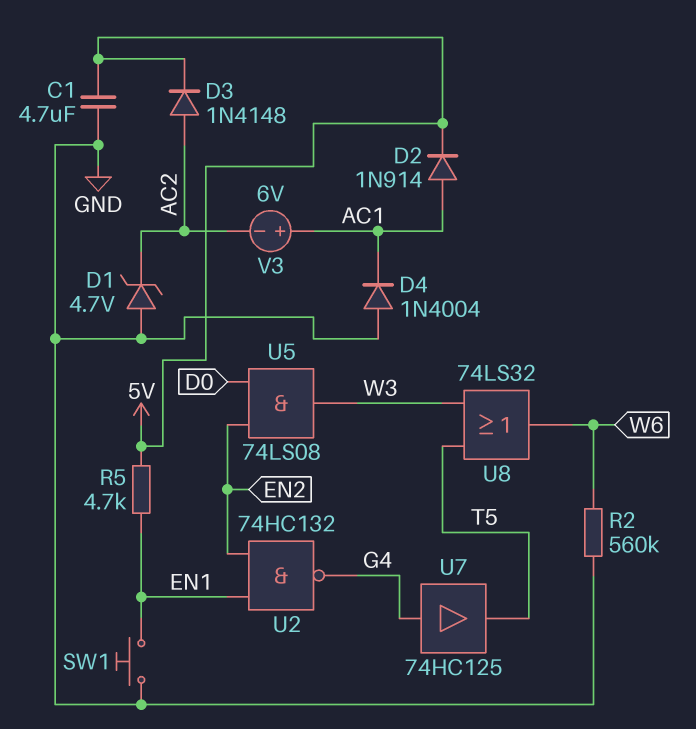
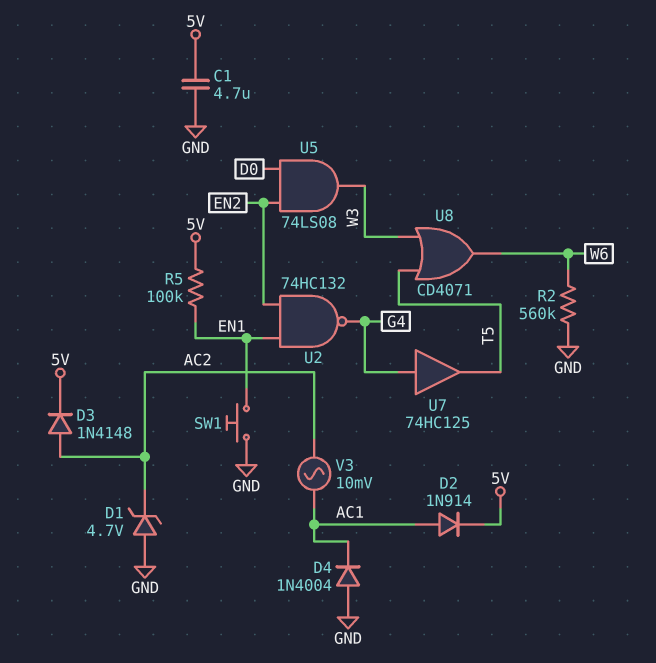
R5: 4.7k (5V, EN1) -> 100k (5V, EN1)
U8: OR 74LS32 (in T5, in W3, out W6) -> OR CD4071 (in T5, in W3, out W6)
V3: 6V (plus AC1, minus AC2) -> AC 10mV (AC1, AC2)

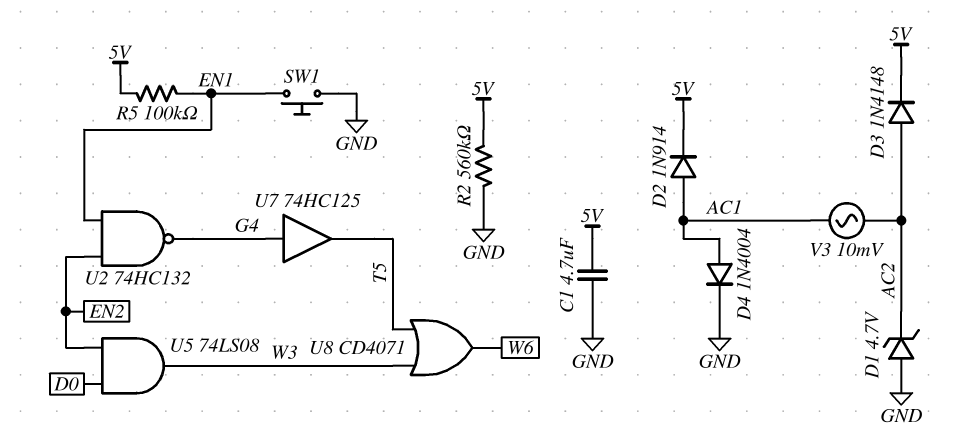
D4: diode 1N4004 (A GND, K AC1) -> diode 1N4004 (A AC1, K GND)
R2: 560k (GND, W6) -> 560k (5V, GND)

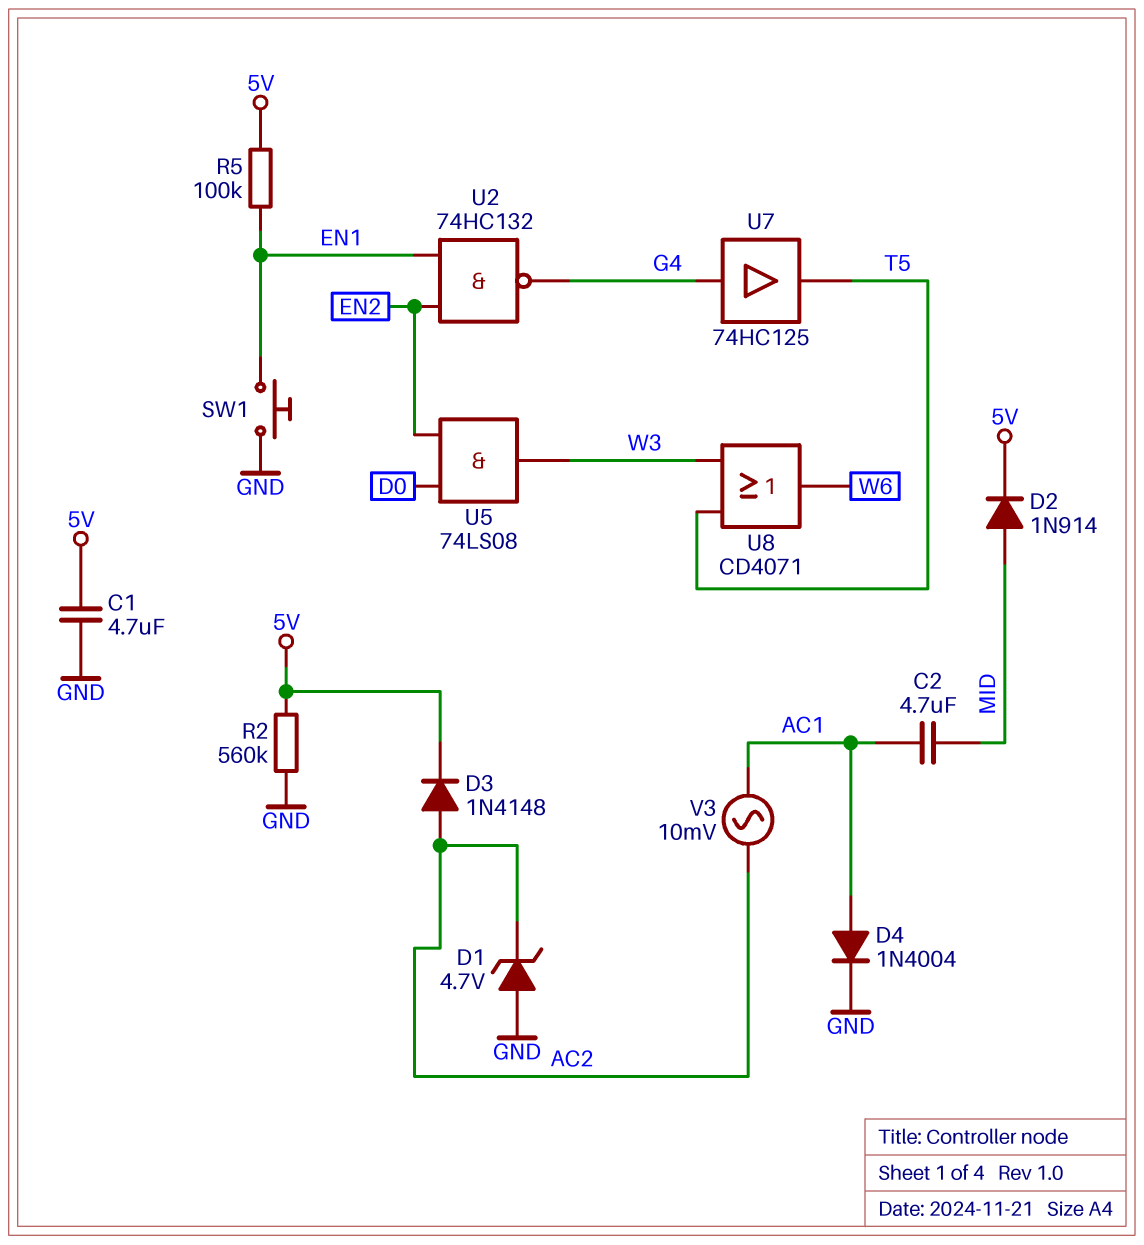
C2: none -> 4.7uF (AC1, MID)
D2: diode 1N914 (A AC1, K 5V) -> diode 1N914 (A MID, K 5V)

